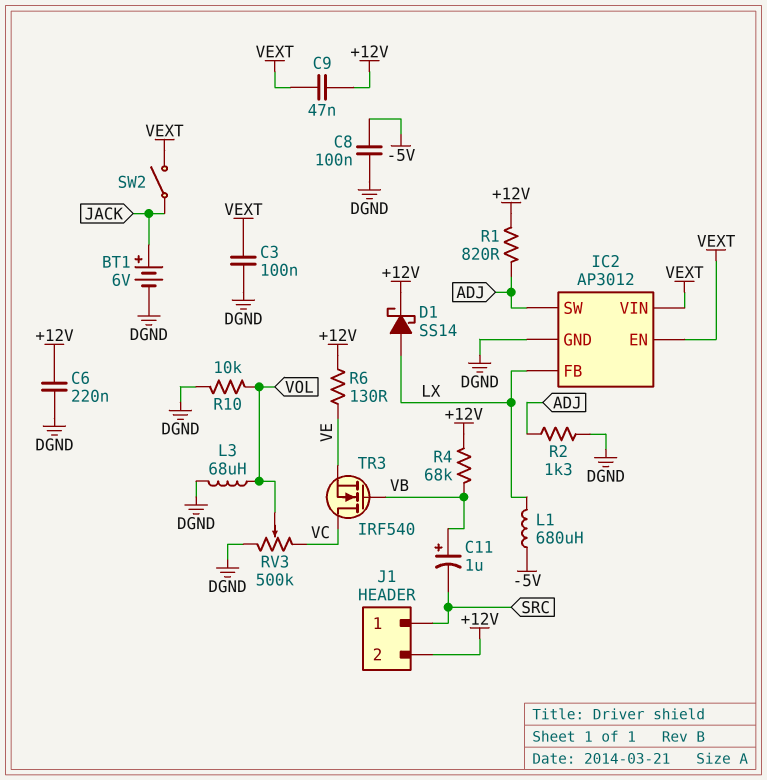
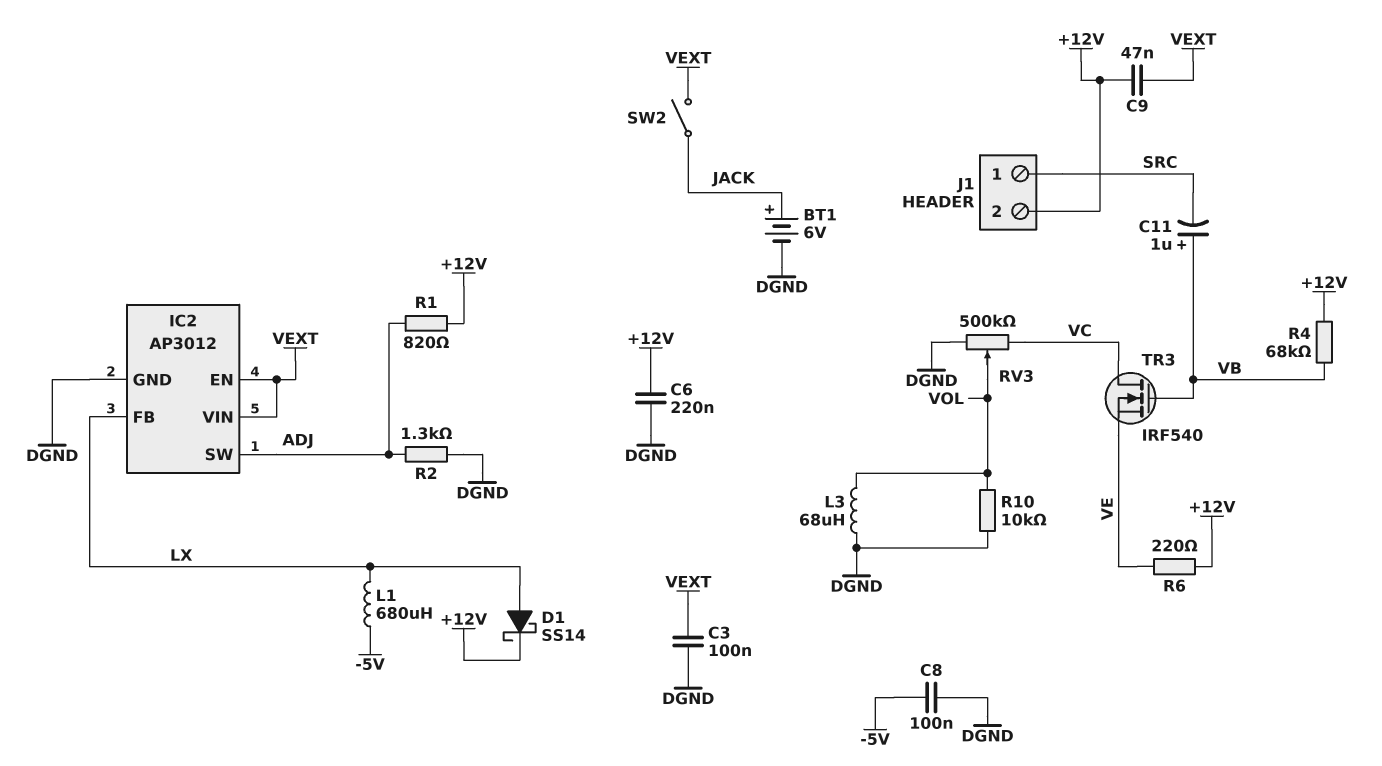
R6: 130 (+12V, VE) -> 220 (+12V, VE)

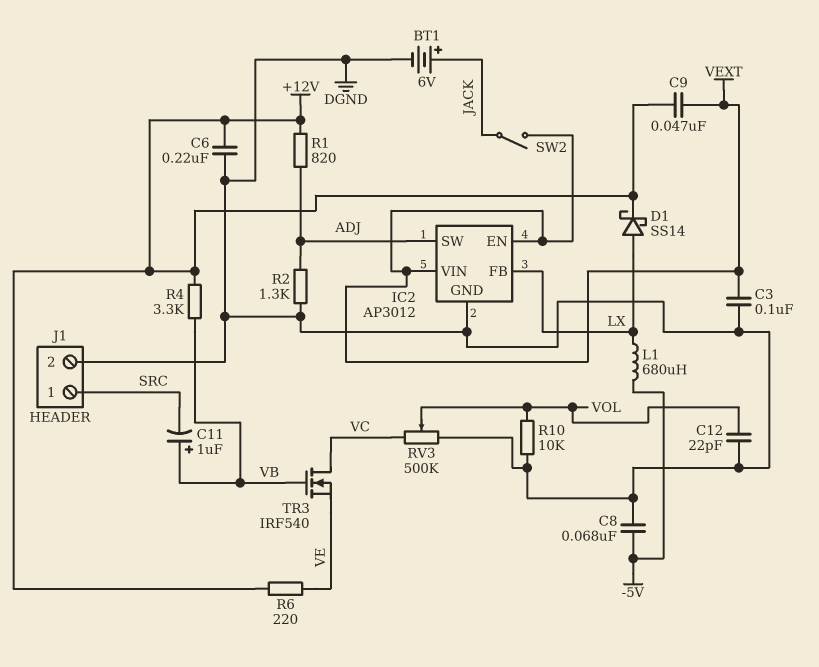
C8: 100nF (-5V, DGND) -> 68nF (-5V, DGND)
C12: none -> 22pF (DGND, VOL)
J1 pin 2: +12V -> DGND
L3: 68uH (DGND, VOL) -> none
R4: 68k (+12V, VB) -> 3.3k (+12V, VB)

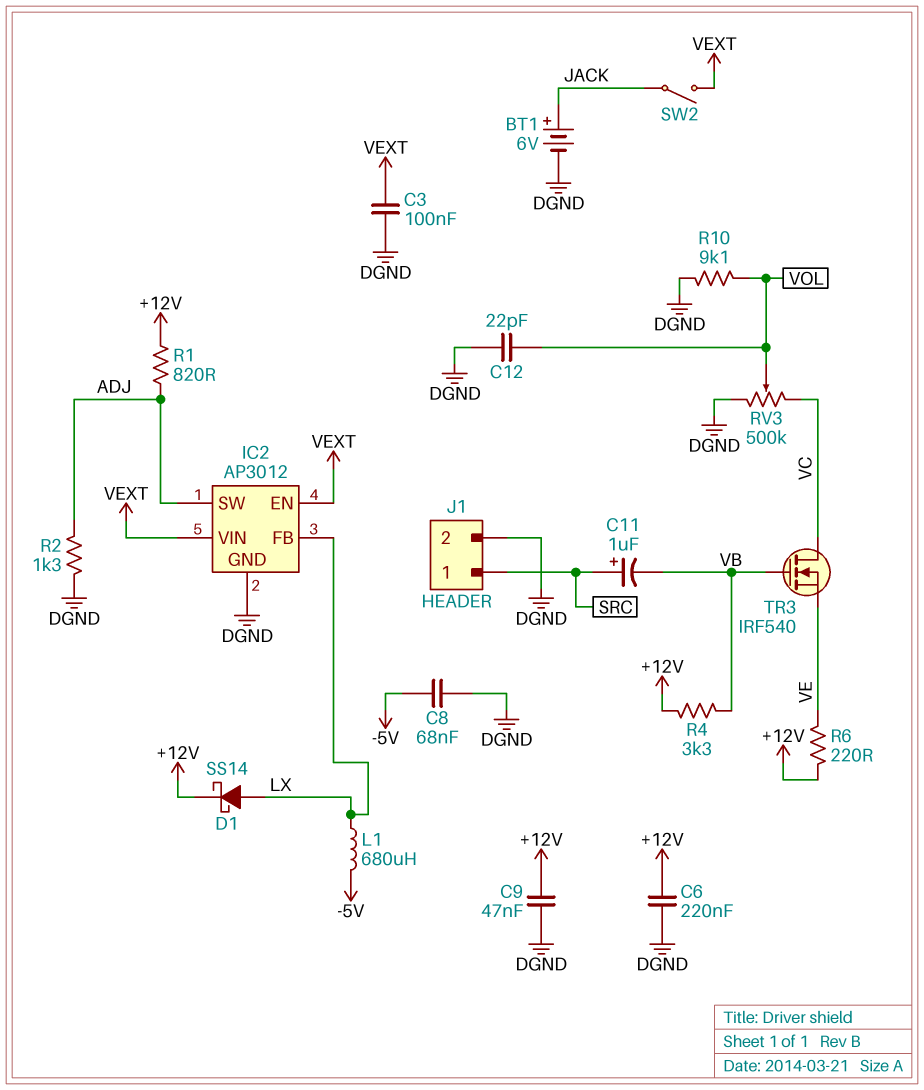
C9: 47nF (+12V, VEXT) -> 47nF (+12V, DGND)
C11: 1uF (plus VB, minus SRC) -> 1uF (plus SRC, minus VB)
R10: 10k (DGND, VOL) -> 9.1k (DGND, VOL)

